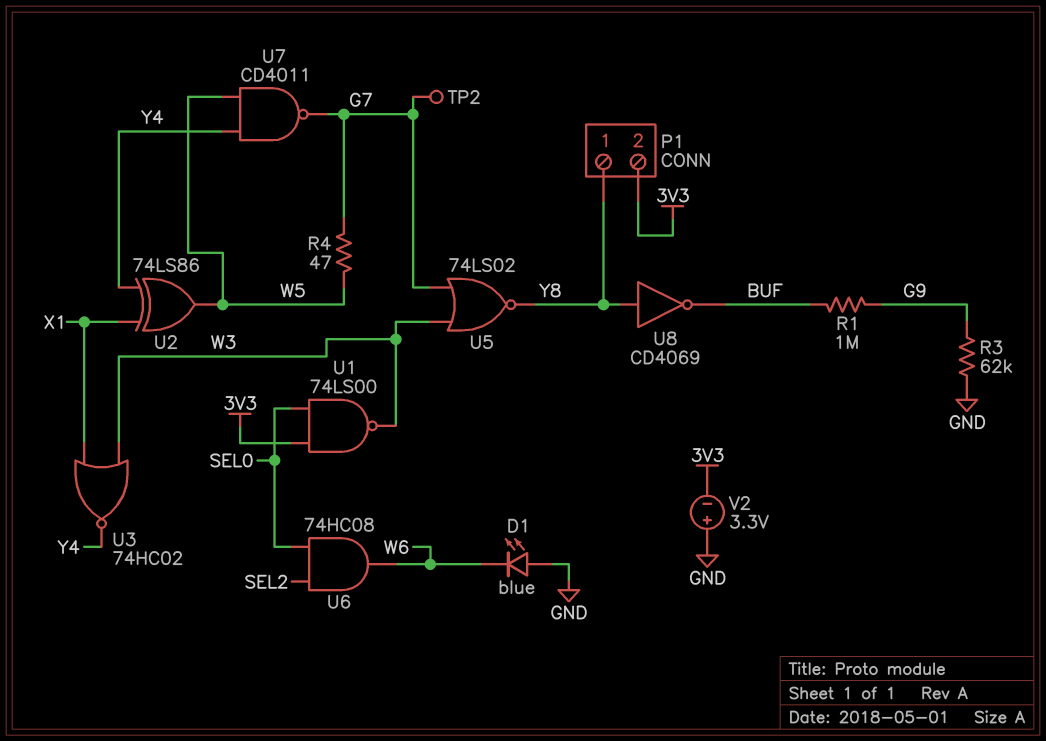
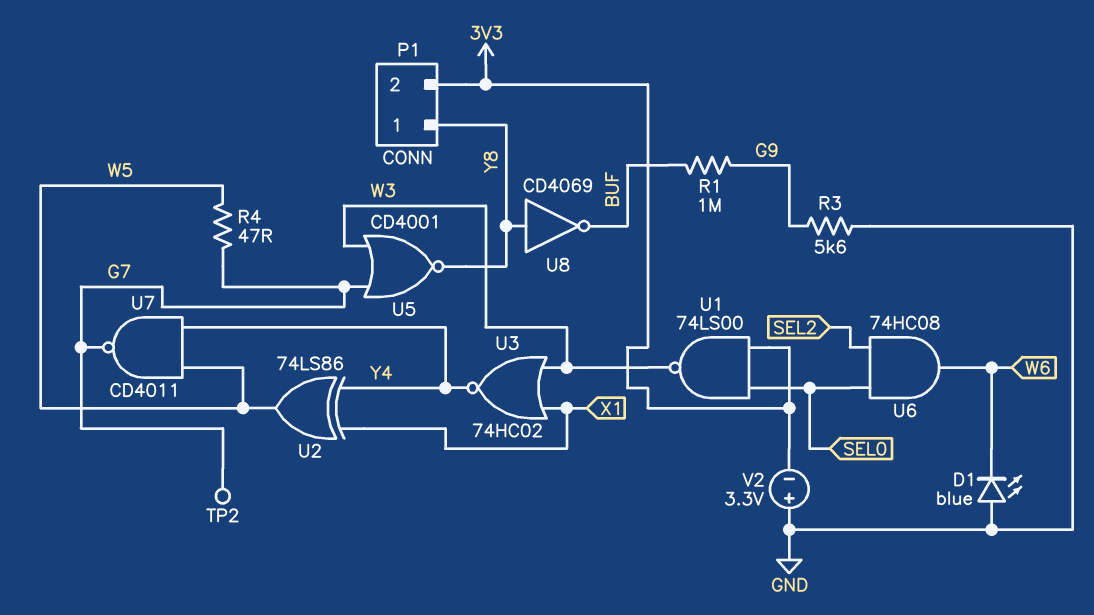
R3: 62k (G9, GND) -> 5.6k (G9, GND)
U5: NOR 74LS02 (in G7, in W3, out Y8) -> NOR CD4001 (in G7, in W3, out Y8)

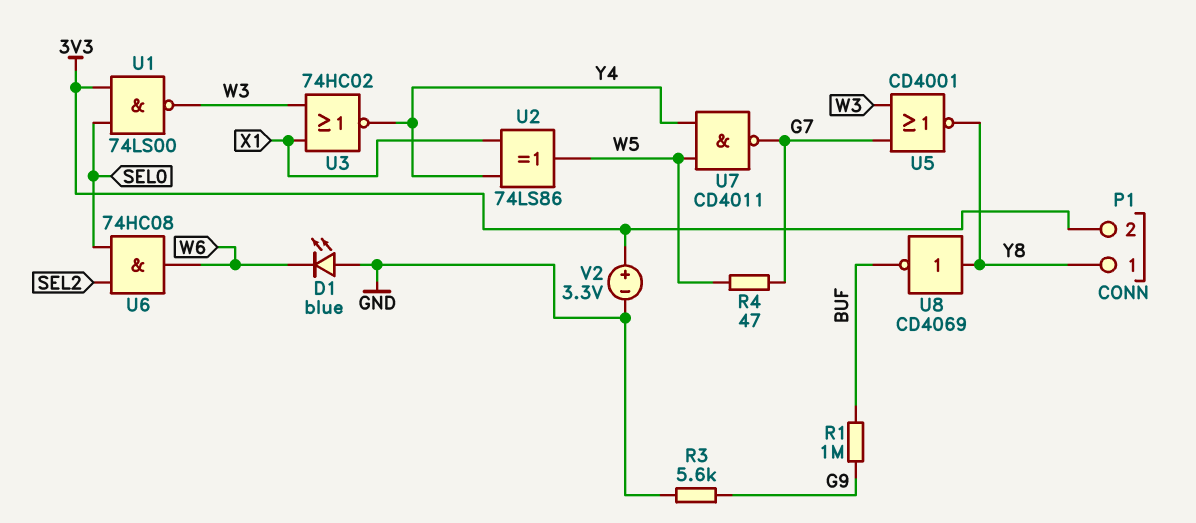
TP2: test point (G7) -> none
V2: 3.3V (plus GND, minus 3V3) -> 3.3V (plus 3V3, minus GND)

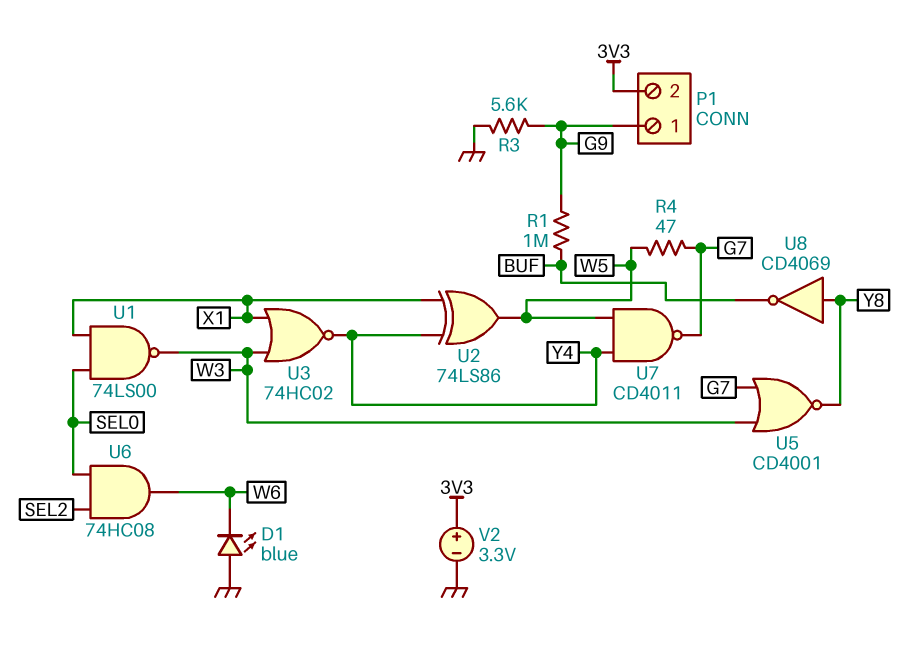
P1 pin 1: Y8 -> G9
U1: NAND 74LS00 (in 3V3, in SEL0, out W3) -> NAND 74LS00 (in SEL0, in X1, out W3)

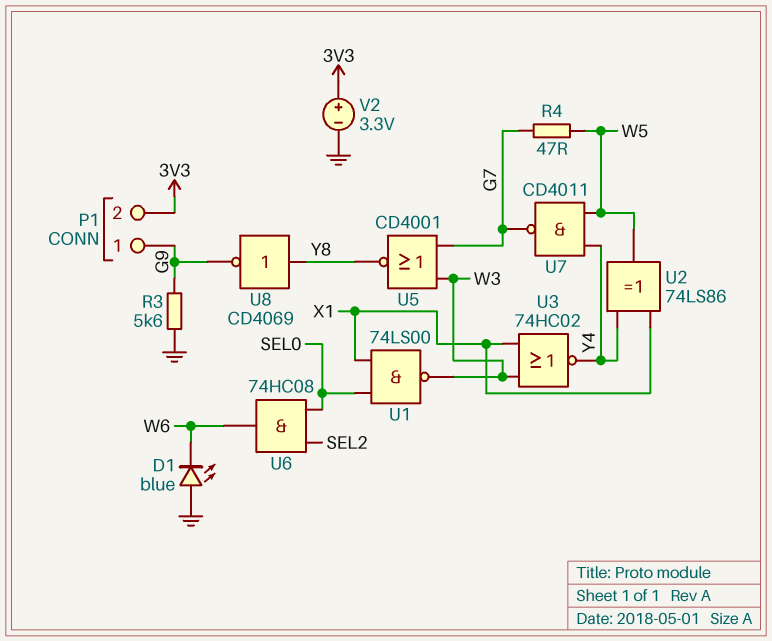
R1: 1M (BUF, G9) -> none
U8: NOT CD4069 (in Y8, out BUF) -> NOT CD4069 (in Y8, out G9)

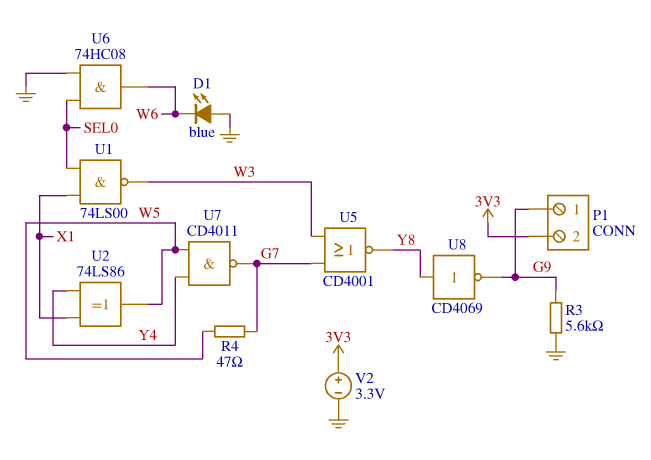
U3: NOR 74HC02 (in W3, in X1, out Y4) -> none
U6: AND 74HC08 (in SEL0, in SEL2, out W6) -> AND 74HC08 (in GND, in SEL0, out W6)

